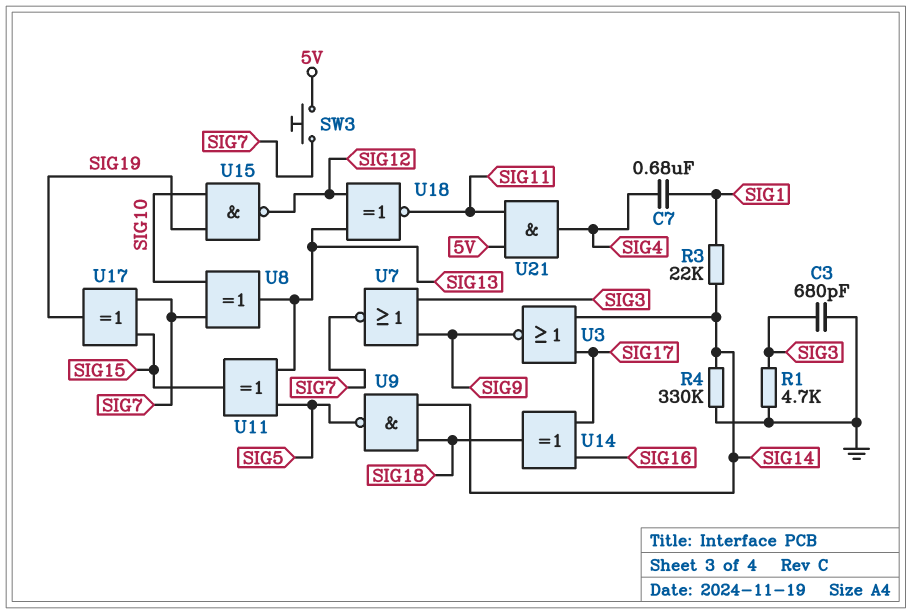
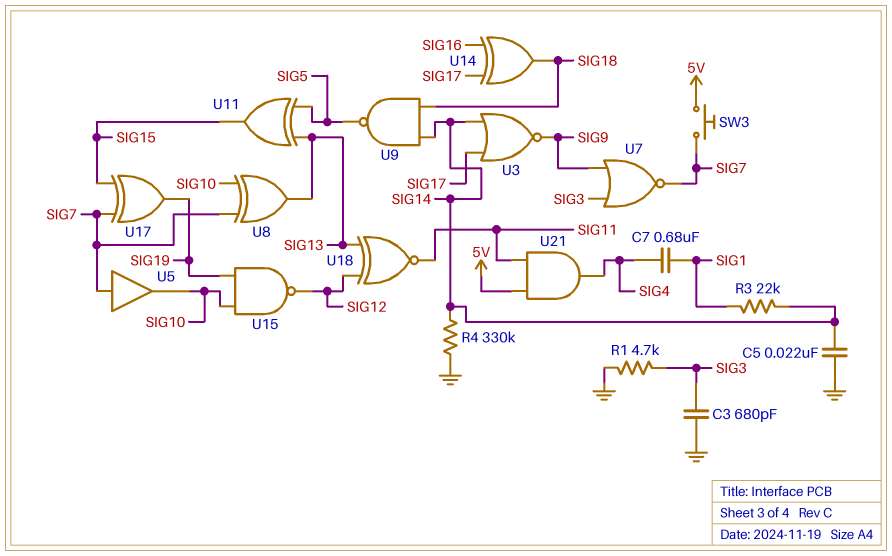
C5: none -> 22nF (GND, SIG14)
U5: none -> buffer (in SIG7, out SIG10)

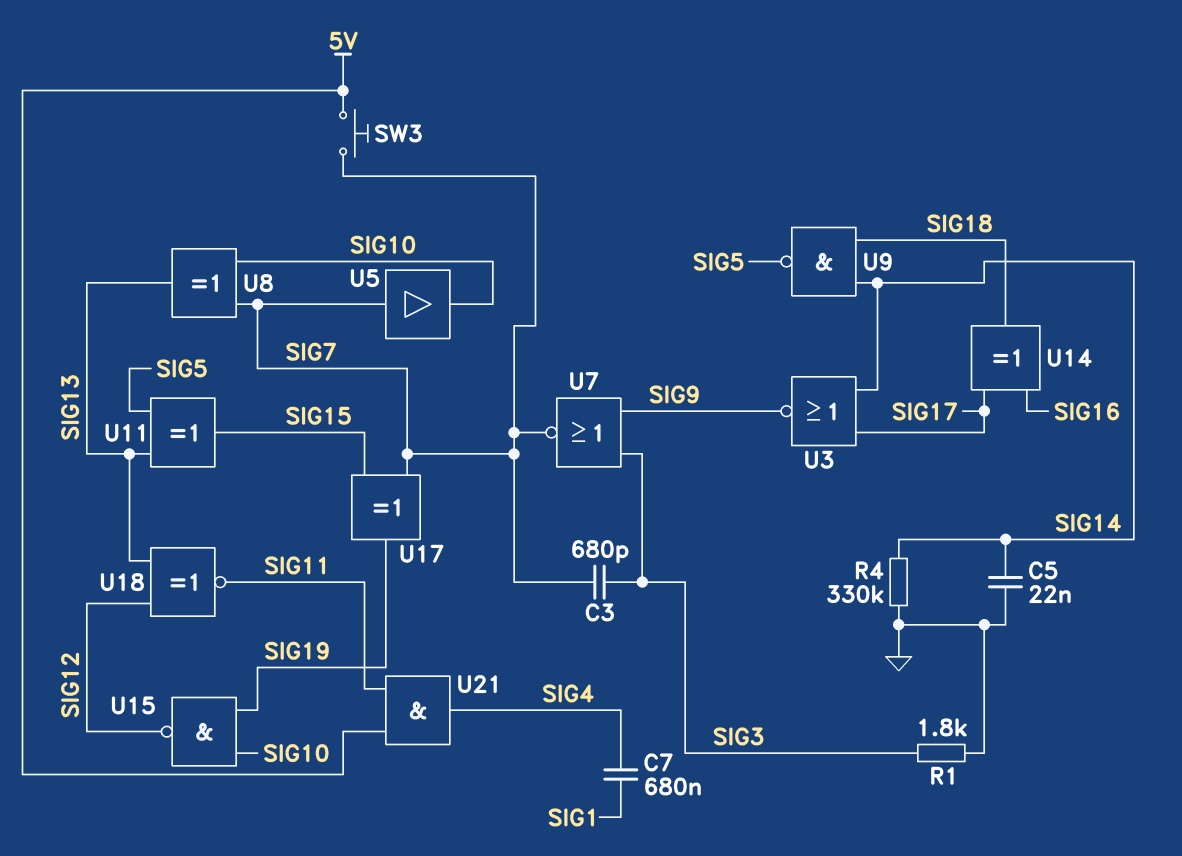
C3: 680pF (GND, SIG3) -> 680pF (SIG3, SIG7)
R1: 4.7k (GND, SIG3) -> 1.8k (GND, SIG3)
R3: 22k (SIG1, SIG14) -> none

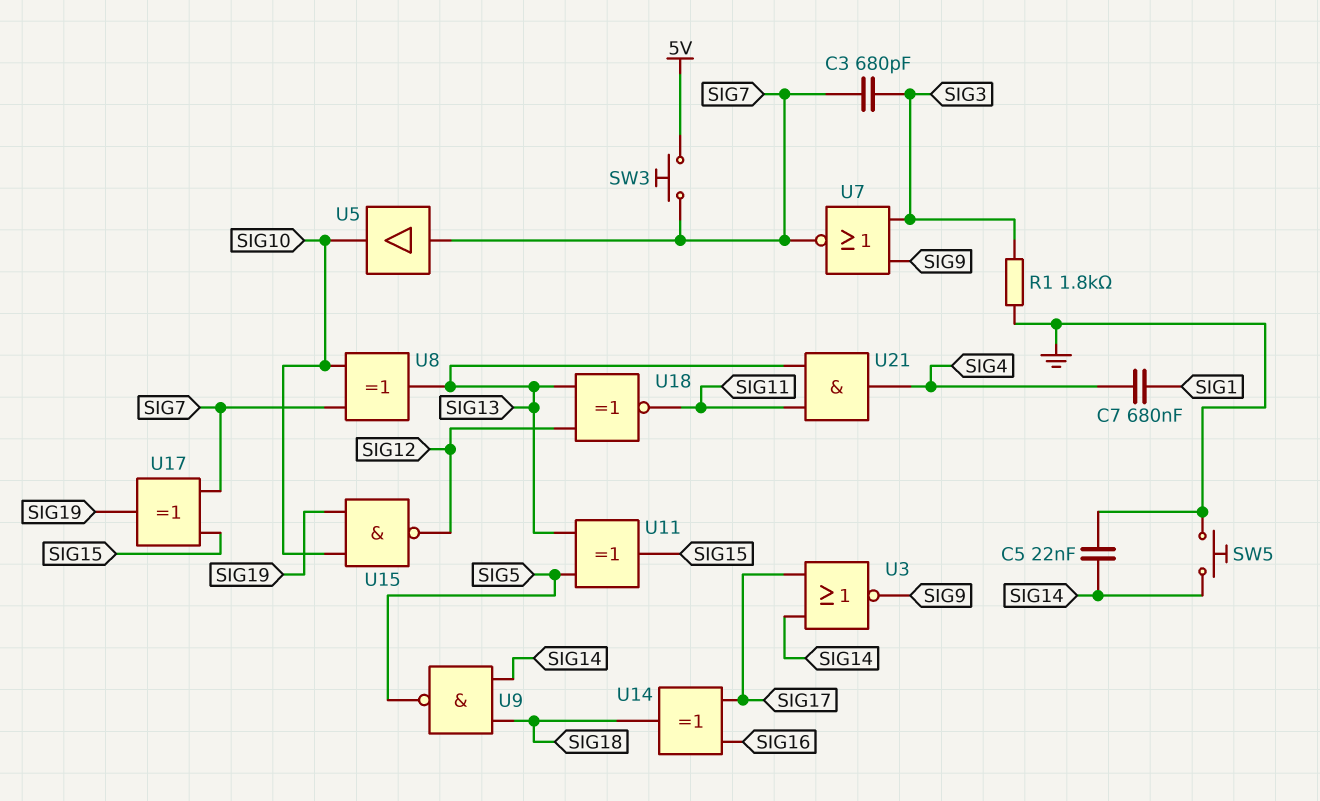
R4: 330k (GND, SIG14) -> none
SW5: none -> button (GND, SIG14)
U21: AND (in 5V, in SIG11, out SIG4) -> AND (in SIG11, in SIG13, out SIG4)

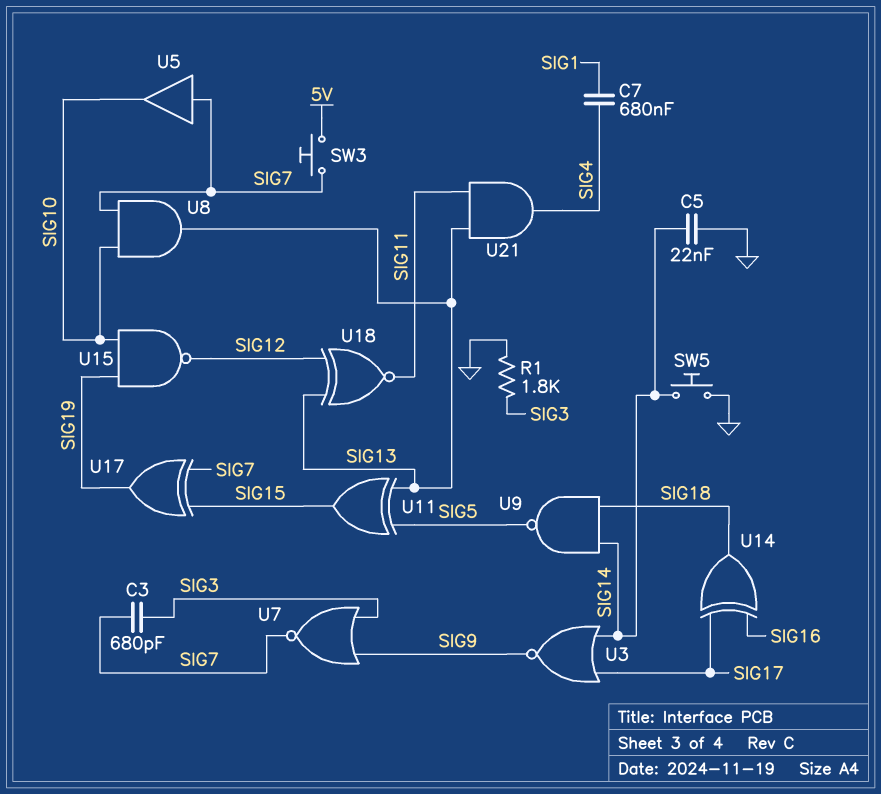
U8: XOR (in SIG7, in SIG10, out SIG13) -> AND (in SIG7, in SIG10, out SIG13)

